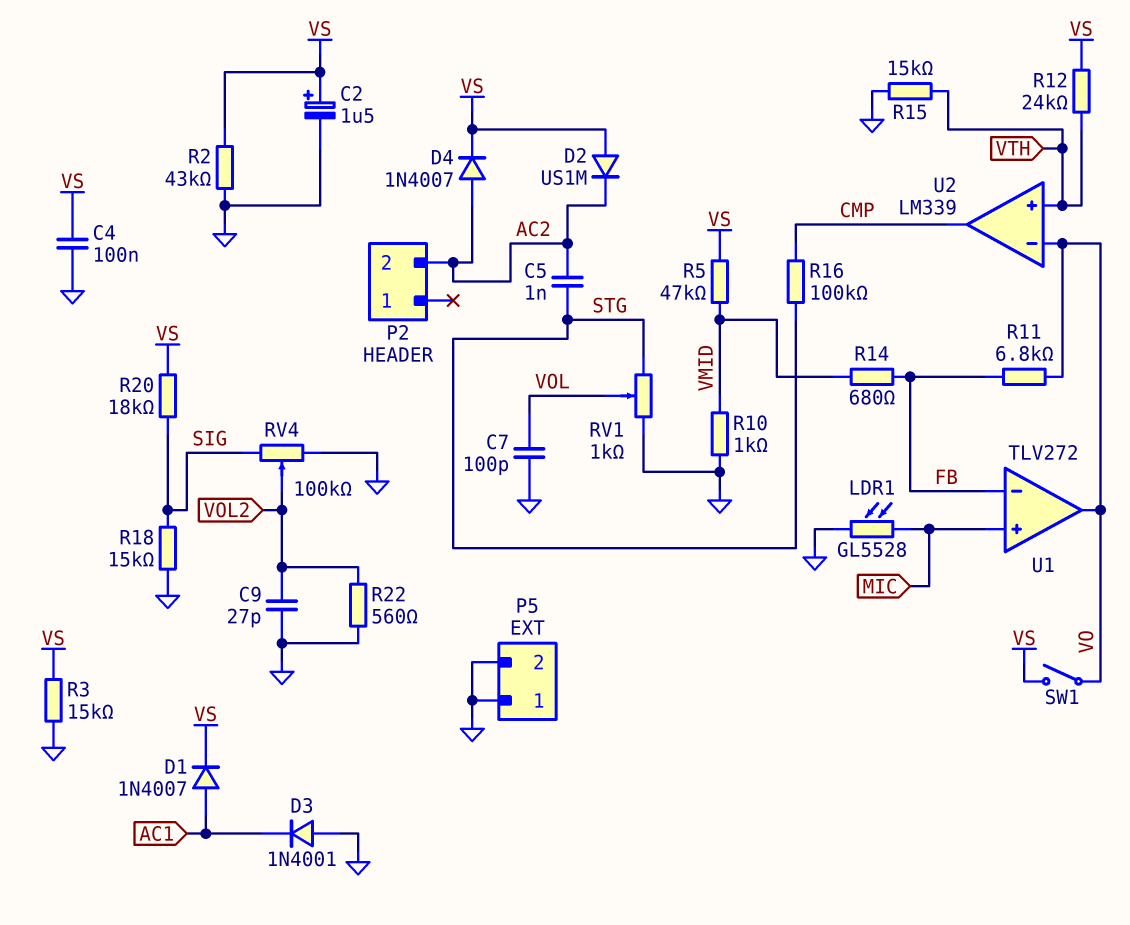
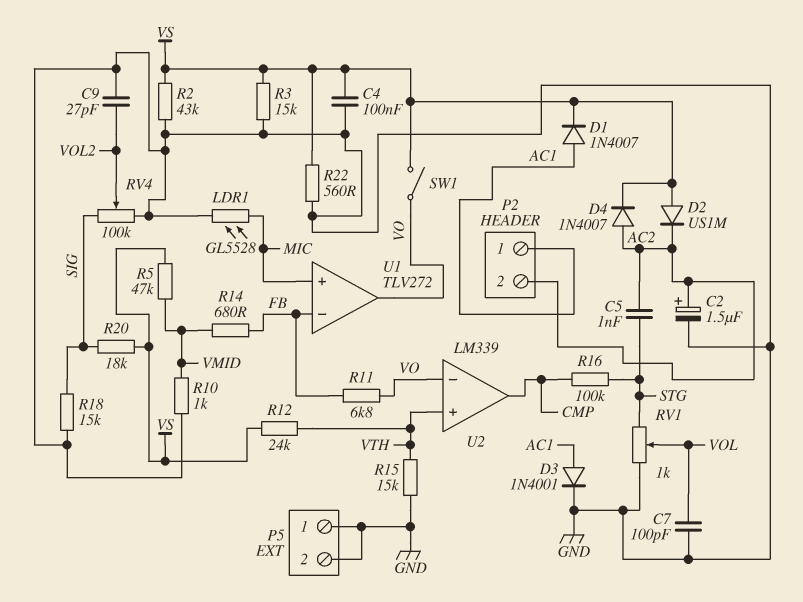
C2: 1.5uF (plus VS, minus GND) -> 1.5uF (plus AC2, minus GND)
D3: diode 1N4001 (A GND, K AC1) -> diode 1N4001 (A AC1, K GND)
P2 pin 1: none -> AC1
R22: 560 (GND, VOL2) -> 560 (GND, VS)

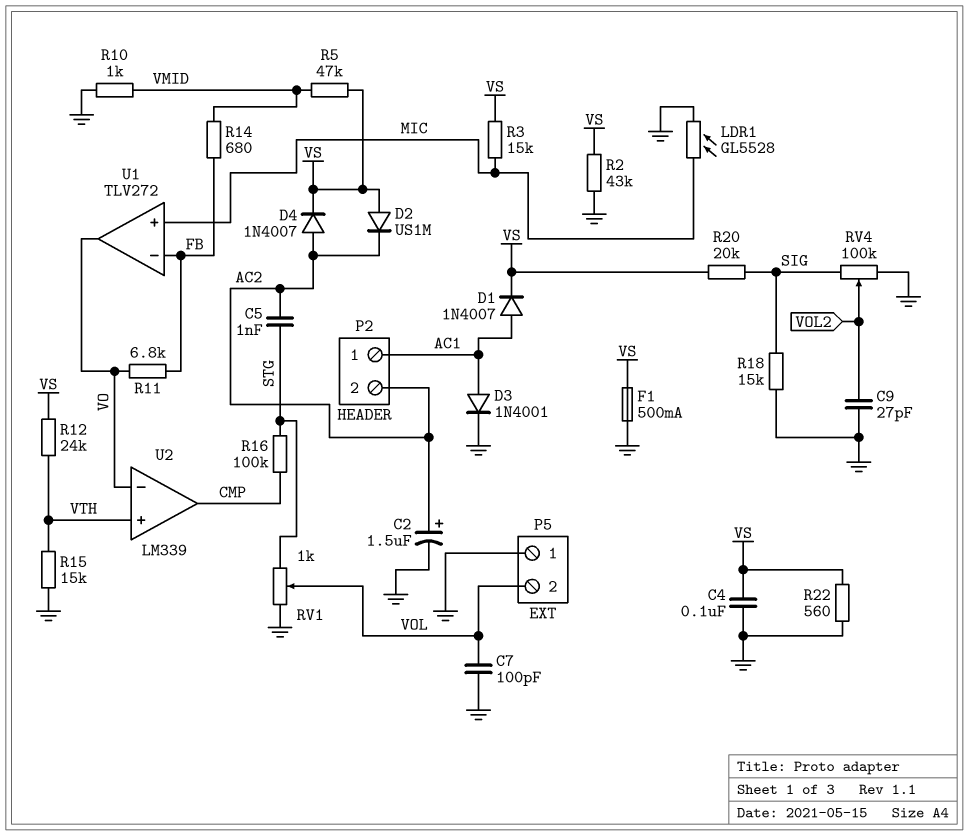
F1: none -> 500mA (GND, VS)
P5 pin 2: GND -> VOL
R3: 15k (GND, VS) -> 15k (MIC, VS)
R20: 18k (SIG, VS) -> 20k (SIG, VS)
SW1: switch (VO, VS) -> none

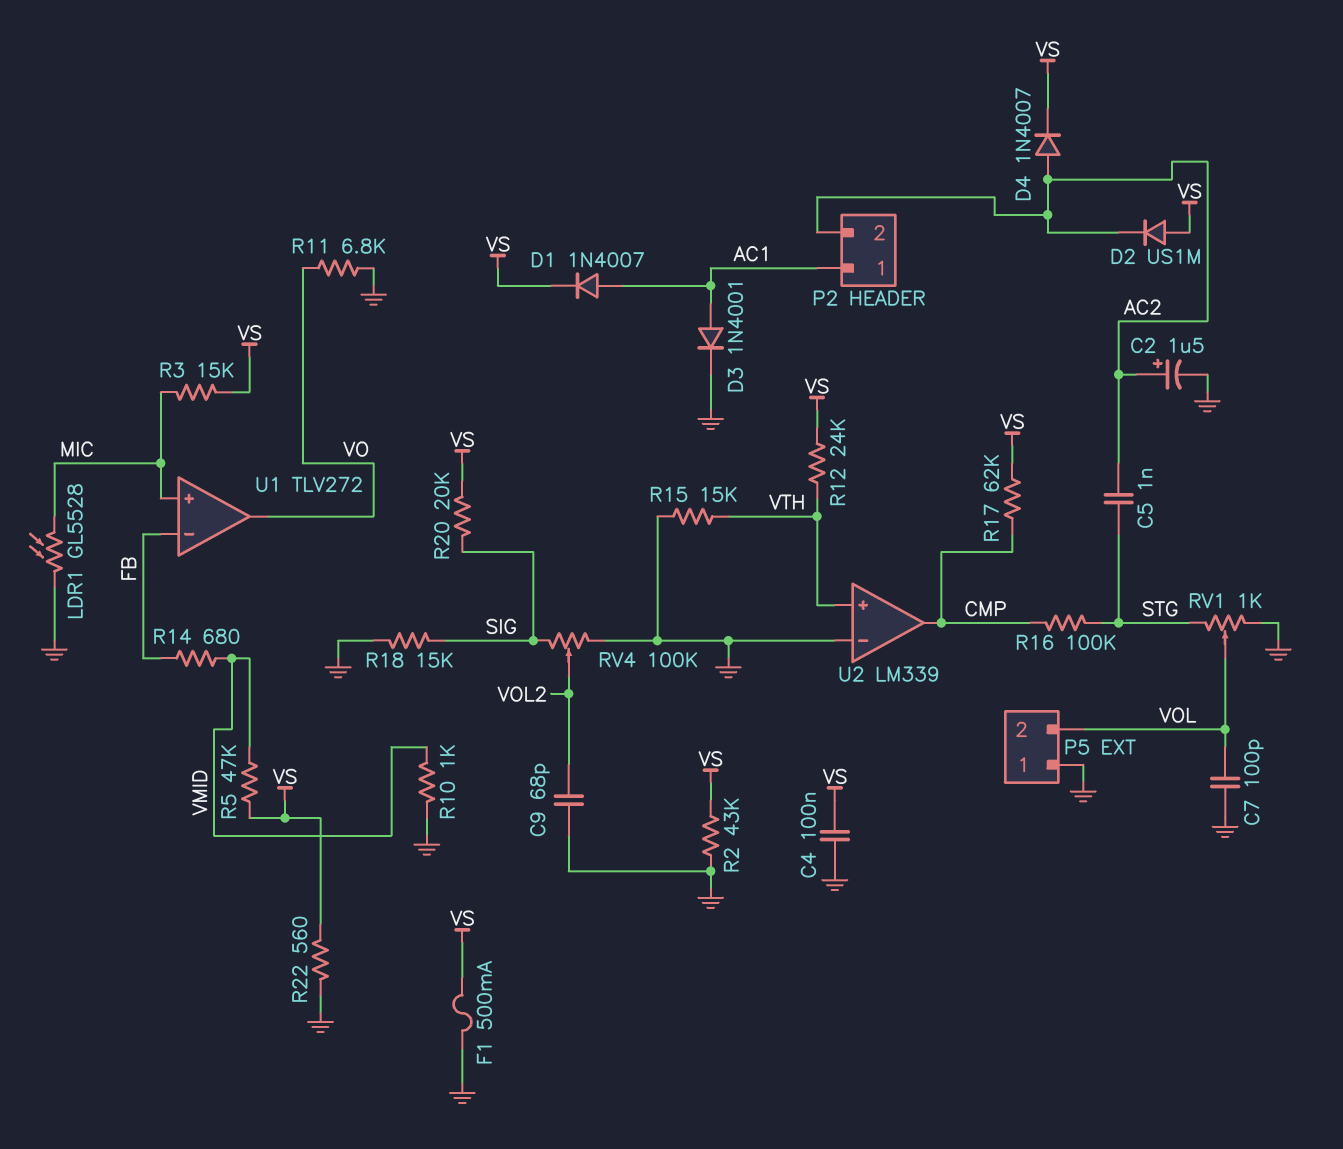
C9: 27pF (GND, VOL2) -> 68pF (GND, VOL2)
R11: 6.8k (FB, VO) -> 6.8k (GND, VO)
R17: none -> 62k (CMP, VS)
U2 pin in-: VO -> GND

